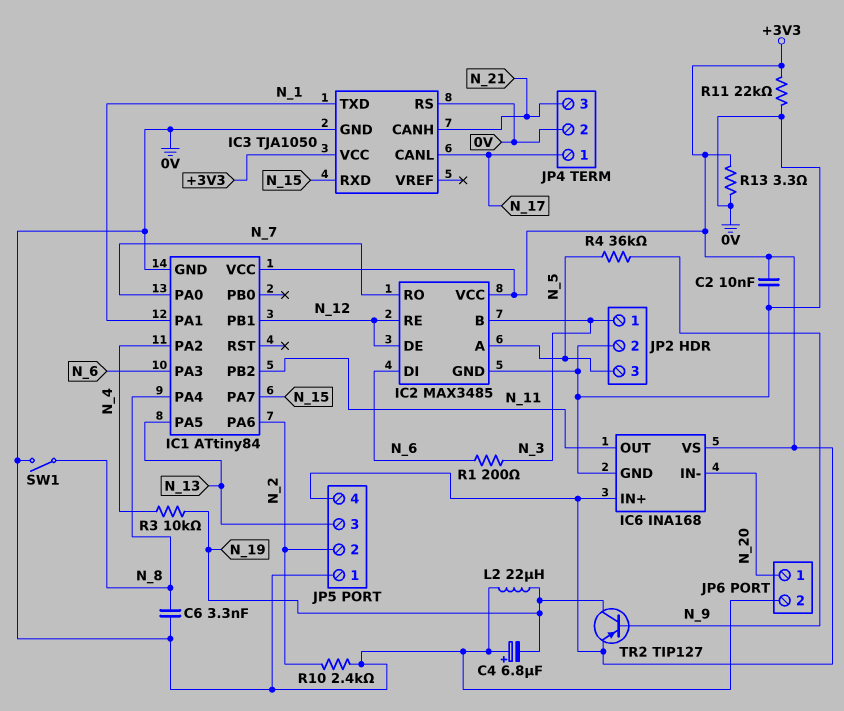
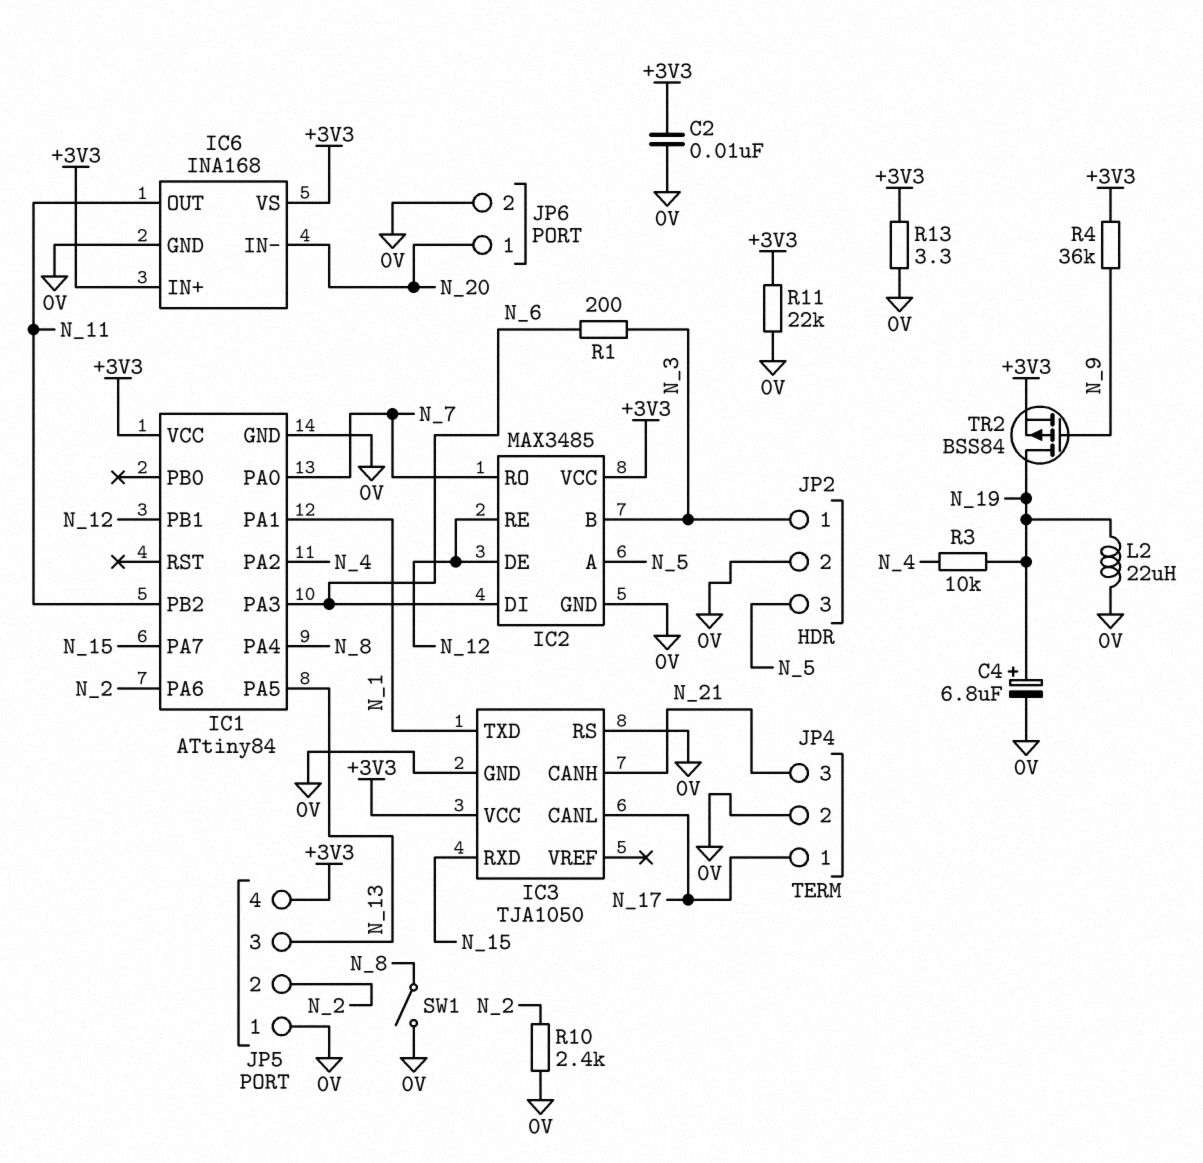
C4: 6.8uF (plus 0V, minus N_19) -> 6.8uF (plus N_19, minus 0V)
C6: 3.3nF (0V, N_8) -> none
R4: 36k (N_5, N_9) -> 36k (+3V3, N_9)
TR2: PNP TIP127 (B N_9, C N_19, E +3V3) -> PMOS BSS84 (G N_9, D N_19, S +3V3)

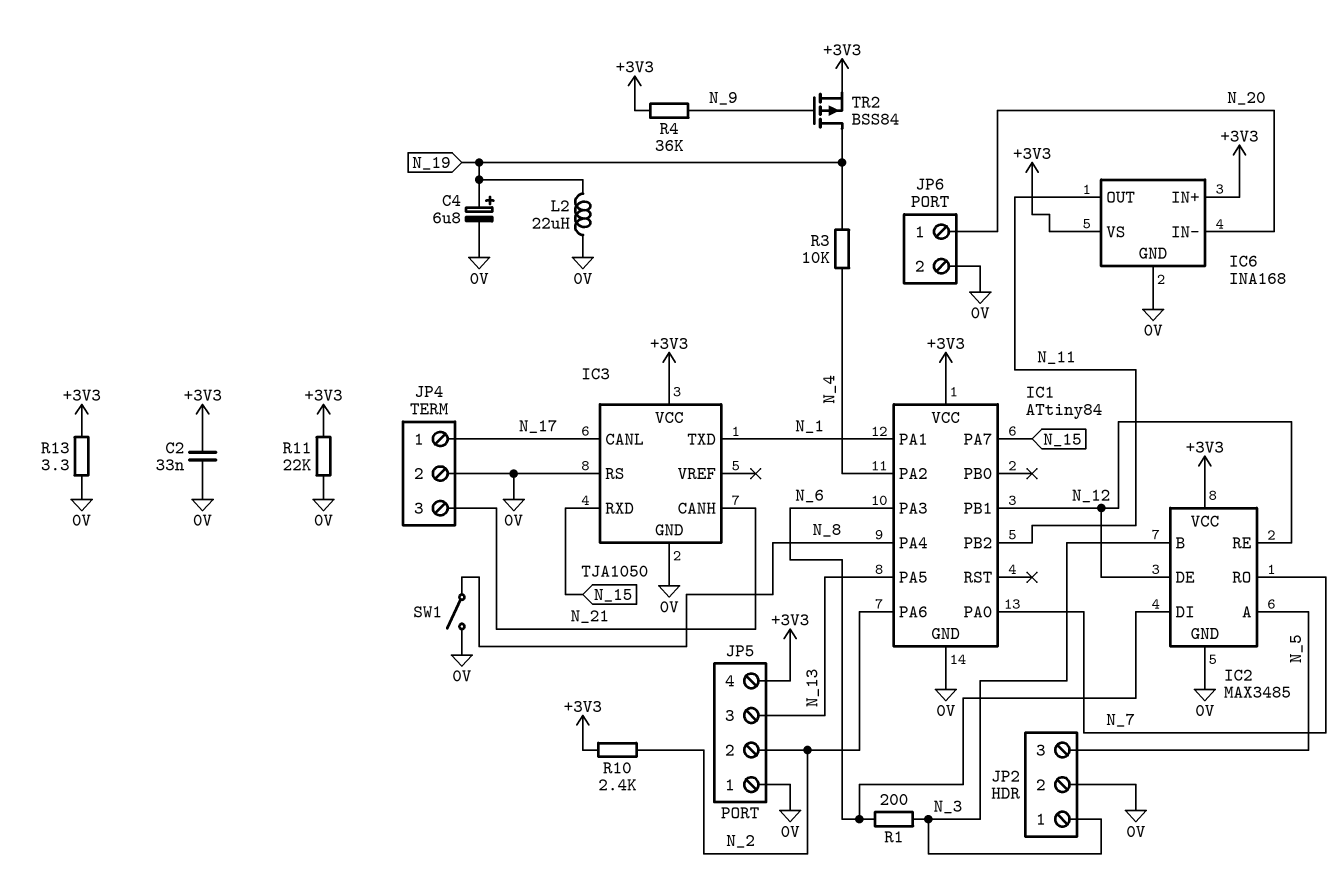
C2: 10nF (+3V3, 0V) -> 33nF (+3V3, 0V)
R10: 2.4k (0V, N_2) -> 2.4k (+3V3, N_2)

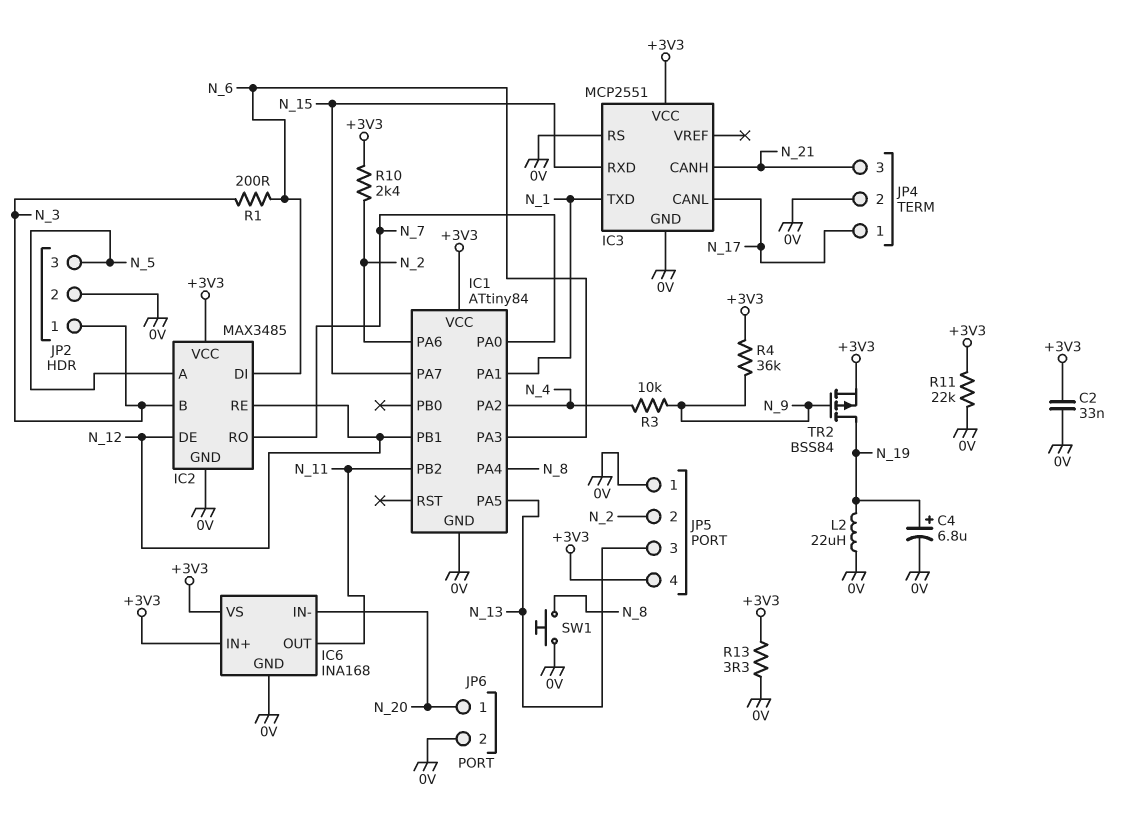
IC3: TJA1050 -> MCP2551
R3: 10k (N_4, N_19) -> 10k (N_4, N_9)
SW1: switch (0V, N_8) -> button (0V, N_8)

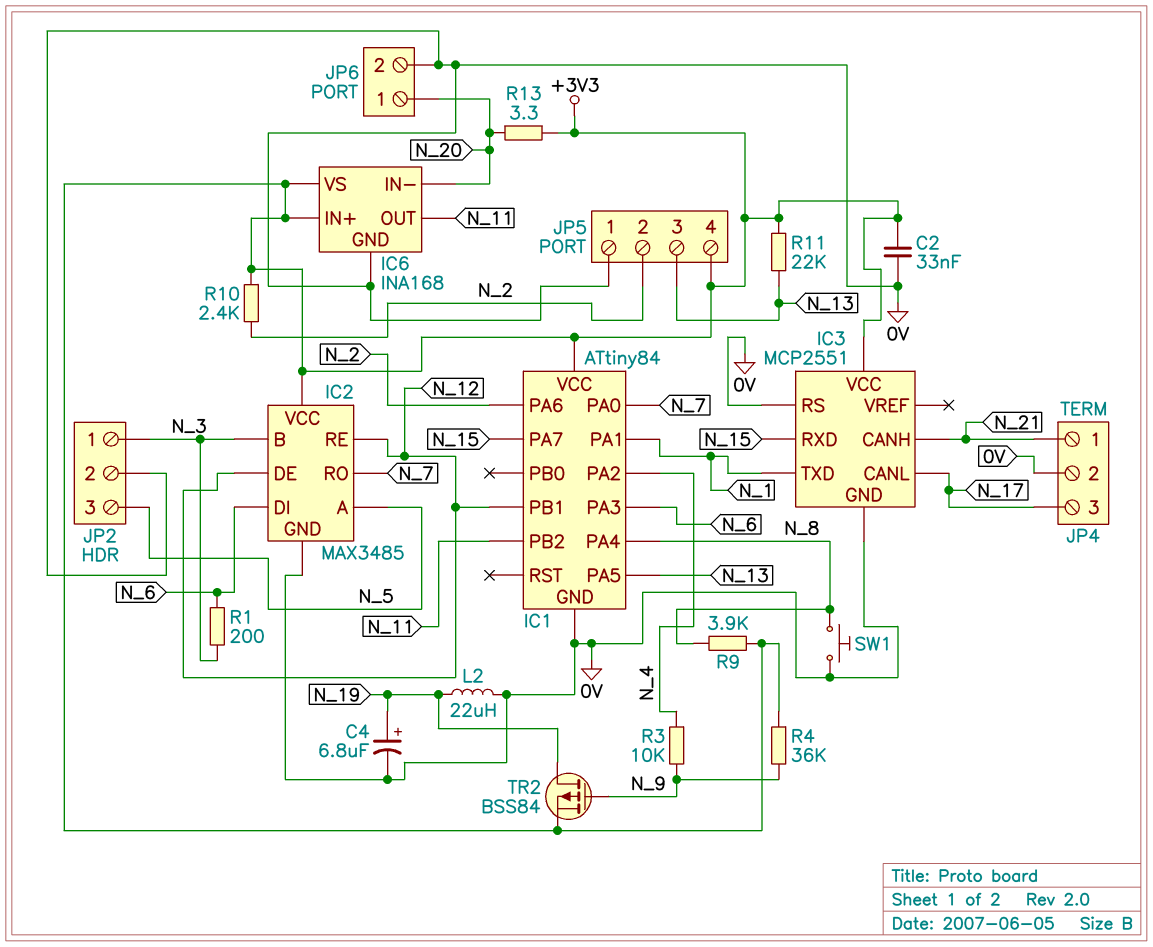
JP4 pin 1: N_17 -> N_21
JP4 pin 3: N_21 -> N_17
R9: none -> 3.9k (+3V3, N_8)
R11: 22k (+3V3, 0V) -> 22k (+3V3, N_13)
R13: 3.3 (+3V3, 0V) -> 3.3 (+3V3, N_20)

